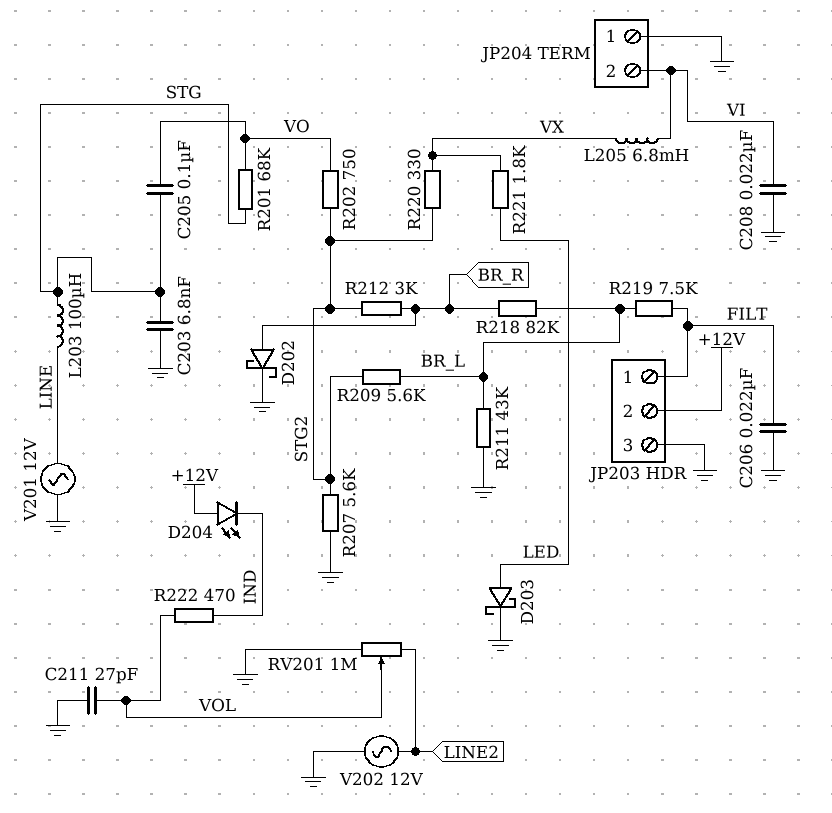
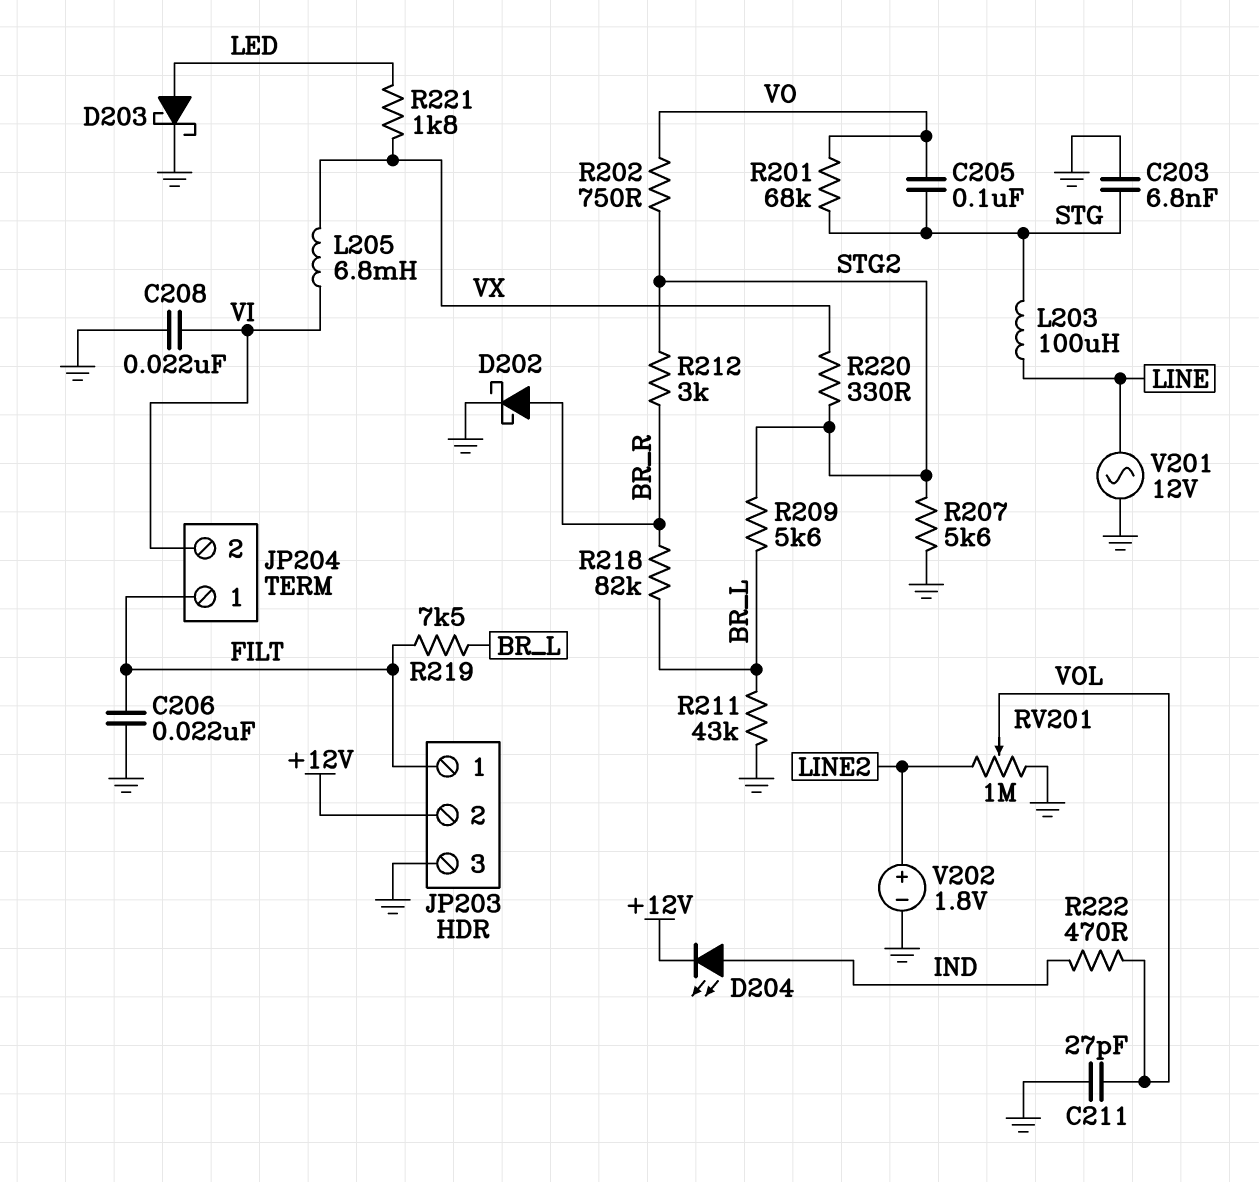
D204: LED (A +12V, K IND) -> LED (A IND, K +12V)
JP204 pin 1: GND -> FILT
V202: AC 12V (GND, LINE2) -> 1.8V (plus LINE2, minus GND)

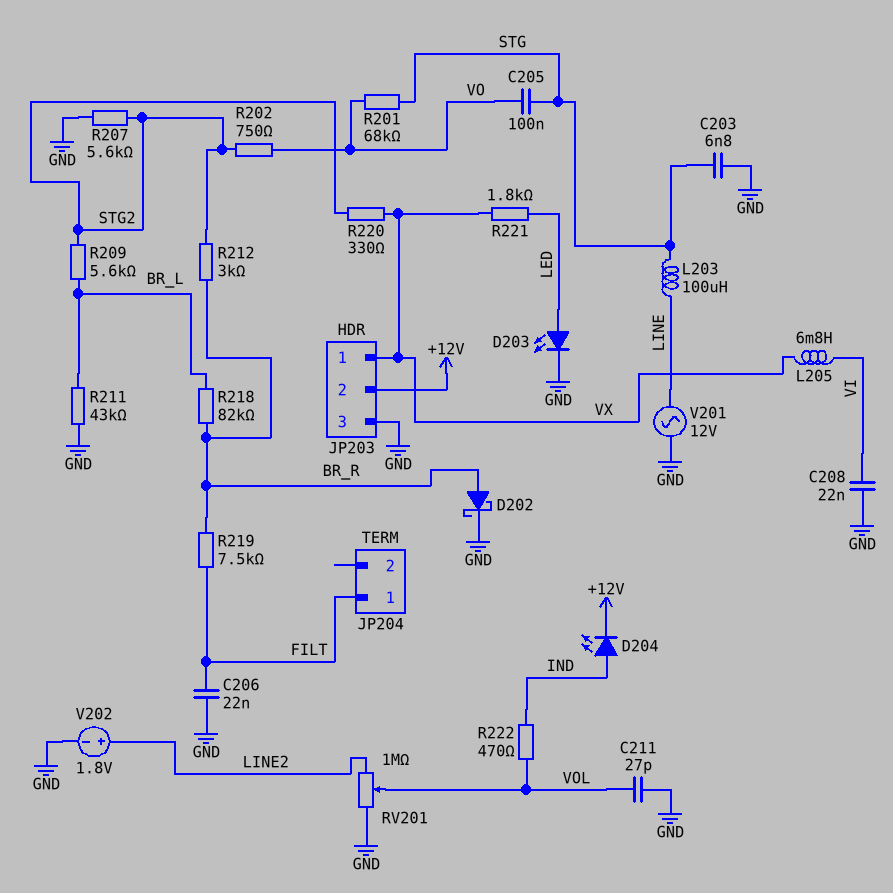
D203: schottky (A LED, K GND) -> LED (A LED, K GND)
JP203 pin 1: FILT -> VX
JP204 pin 2: VI -> none
R219: 7.5k (BR_L, FILT) -> 7.5k (BR_R, FILT)

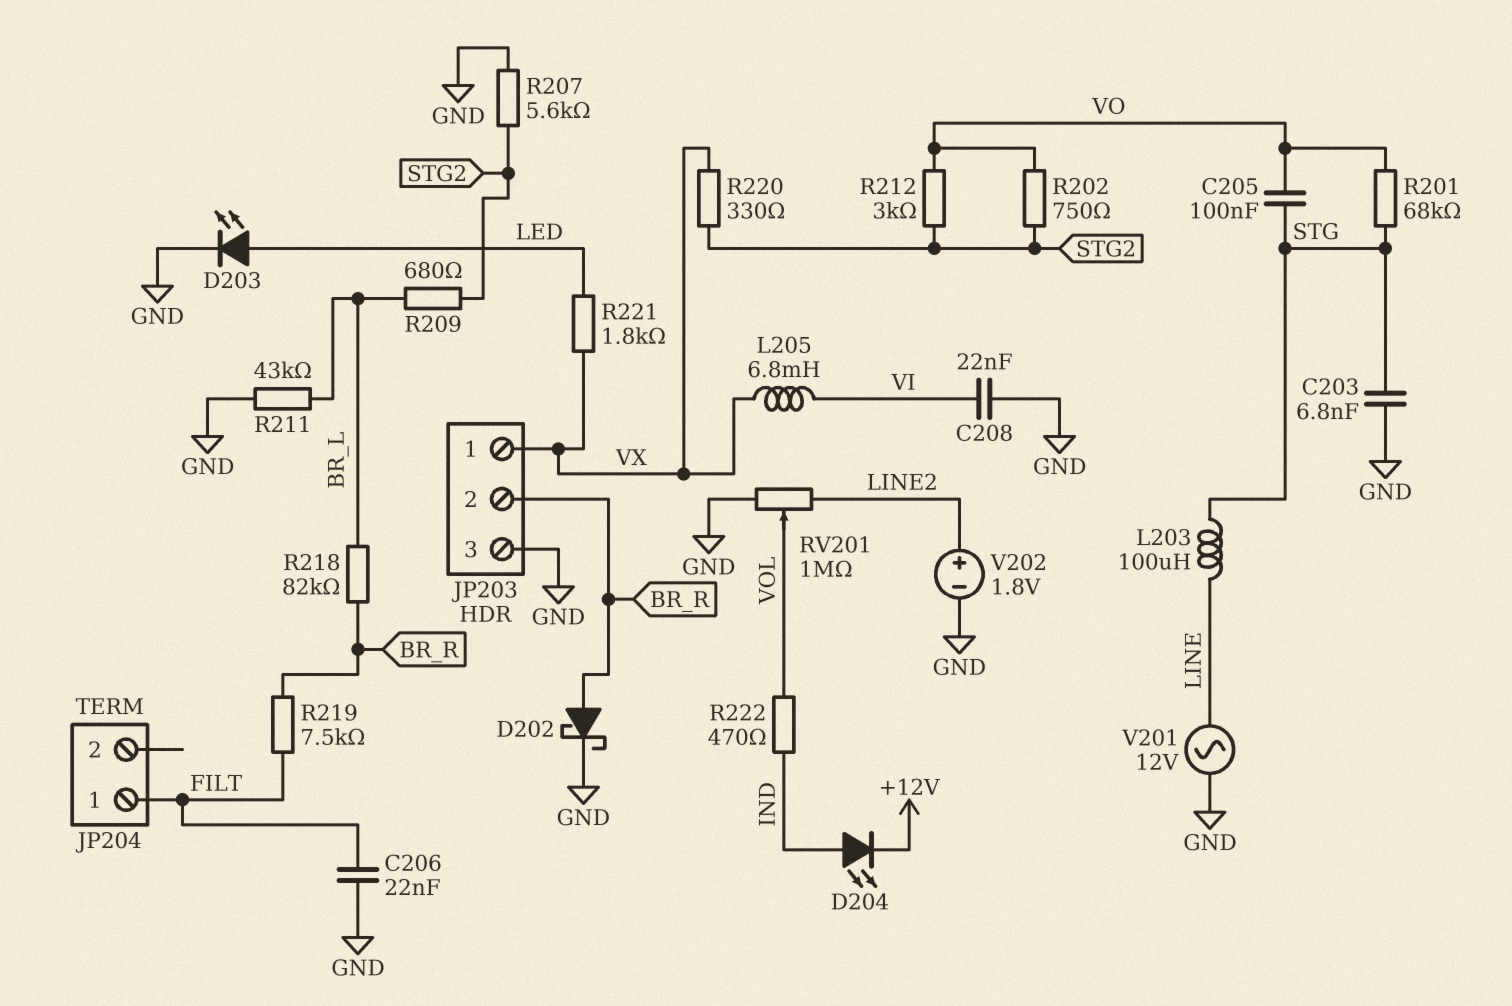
C211: 27pF (GND, VOL) -> none
JP203 pin 2: +12V -> BR_R
R209: 5.6k (BR_L, STG2) -> 680 (BR_L, STG2)
R212: 3k (BR_R, STG2) -> 3k (STG2, VO)

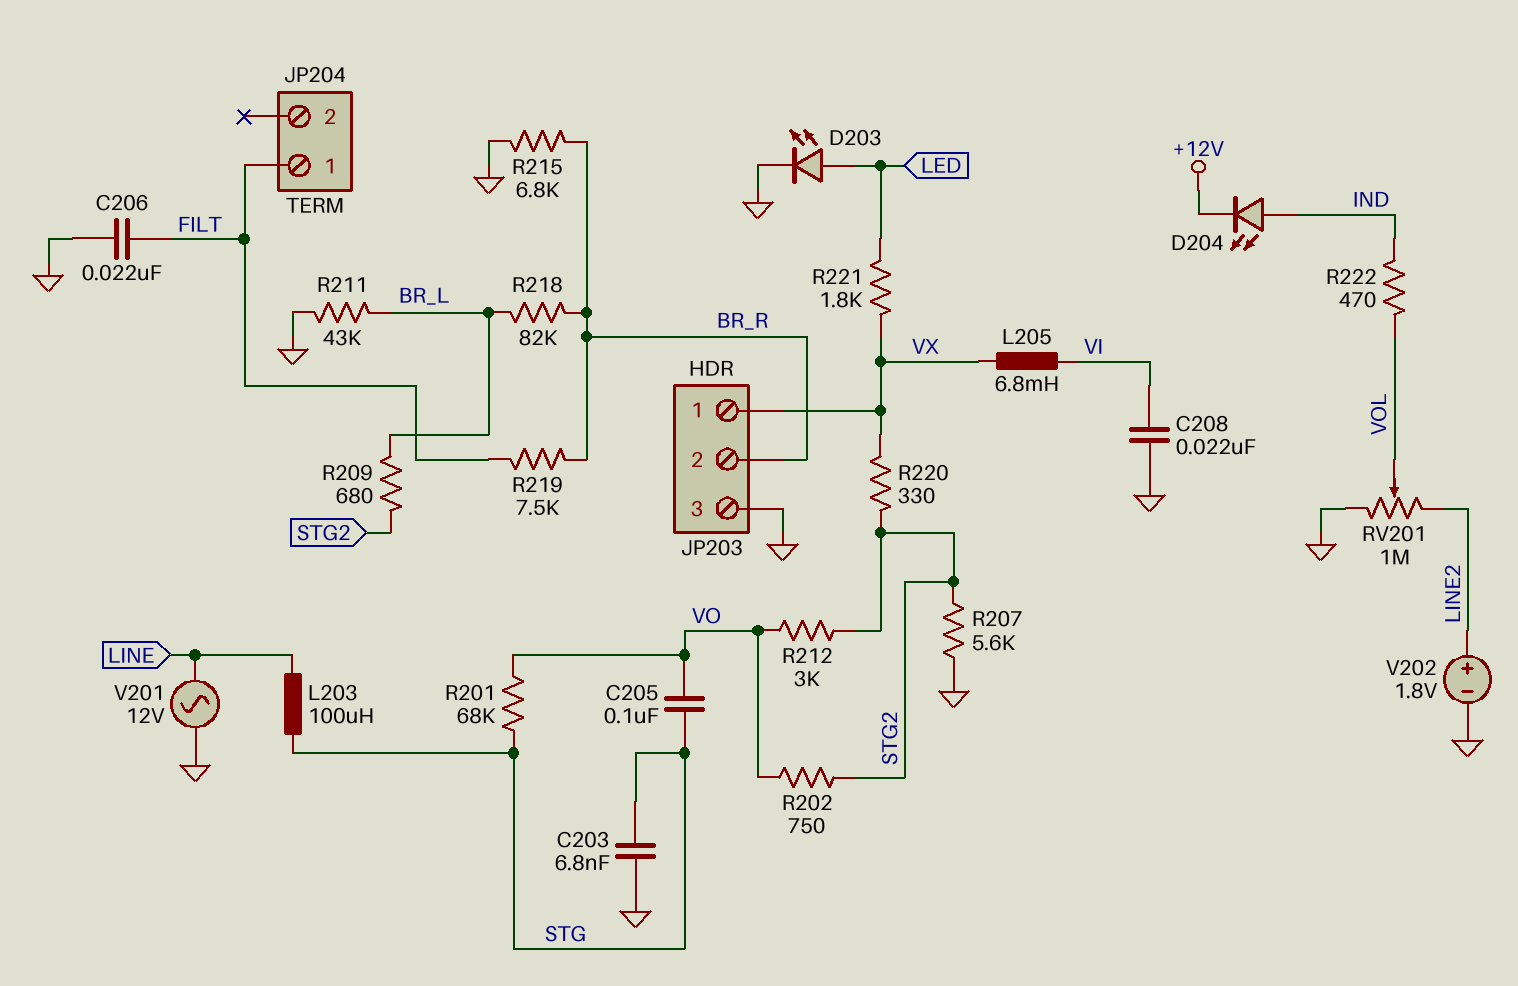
D202: schottky (A BR_R, K GND) -> none
R215: none -> 6.8k (BR_R, GND)

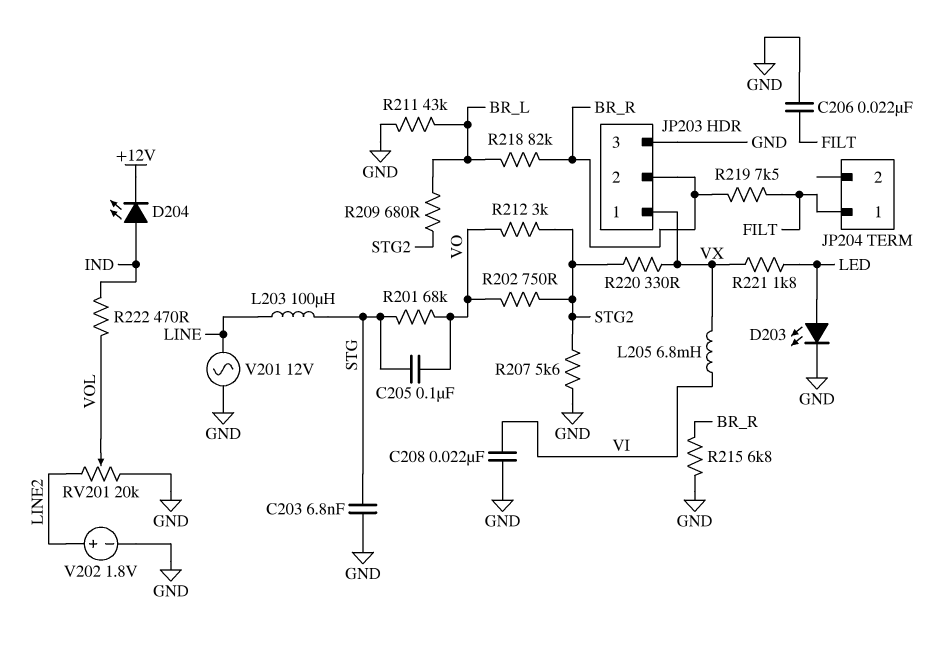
RV201: 1M (GND, LINE2, wiper VOL) -> 20k (GND, LINE2, wiper VOL)

